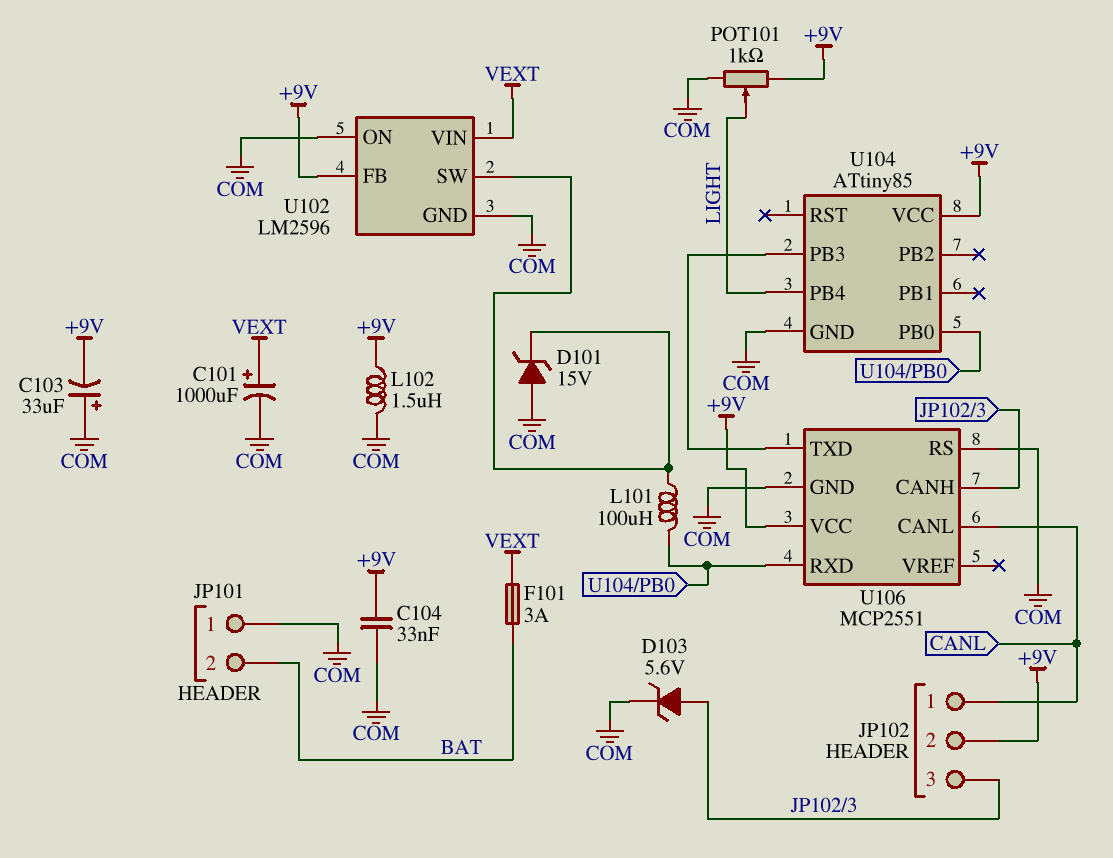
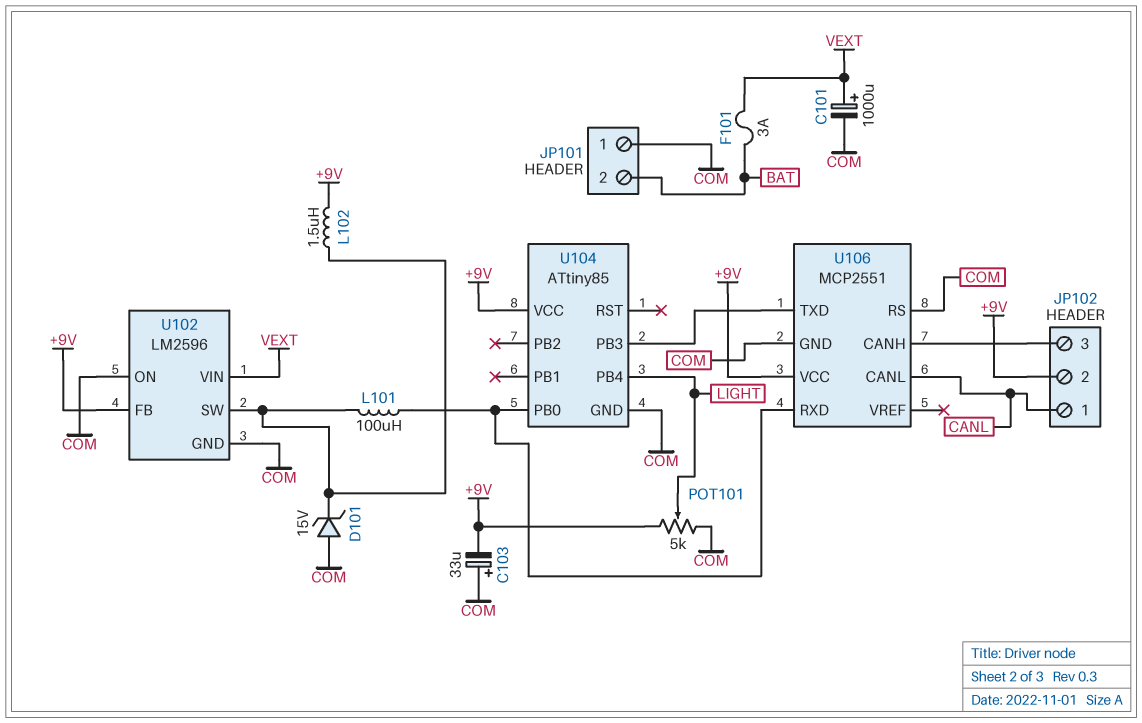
C104: 33nF (+9V, COM) -> none
D103: zener 5.6V (A JP102/3, K COM) -> none
L102: 1.5uH (+9V, COM) -> 1.5uH (+9V, U102/SW)
POT101: 1k (+9V, COM, wiper LIGHT) -> 5k (+9V, COM, wiper LIGHT)

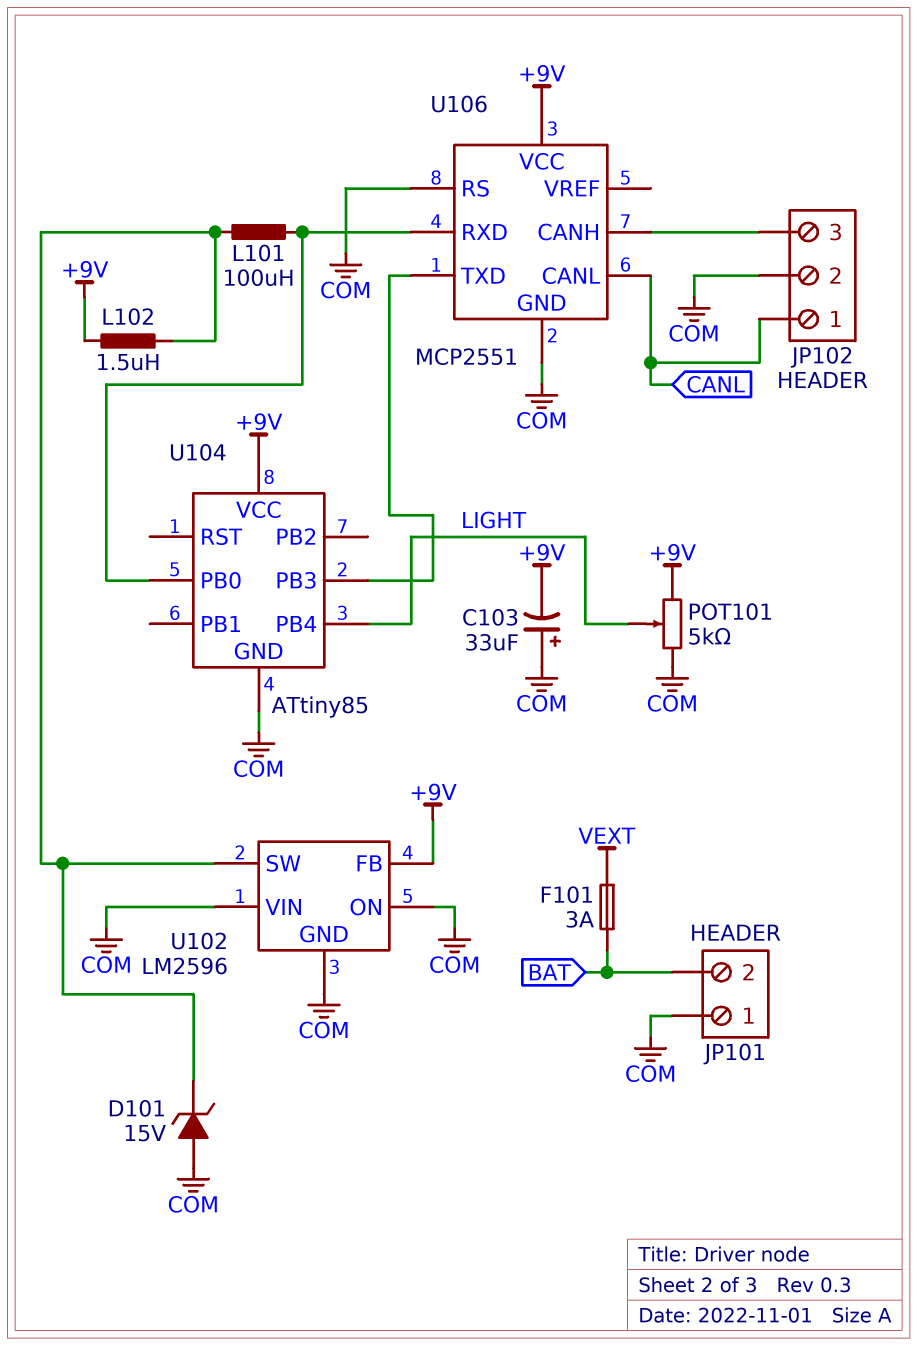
C101: 1000uF (plus VEXT, minus COM) -> none
JP102 pin 2: +9V -> COM
U102 pin VIN: VEXT -> COM

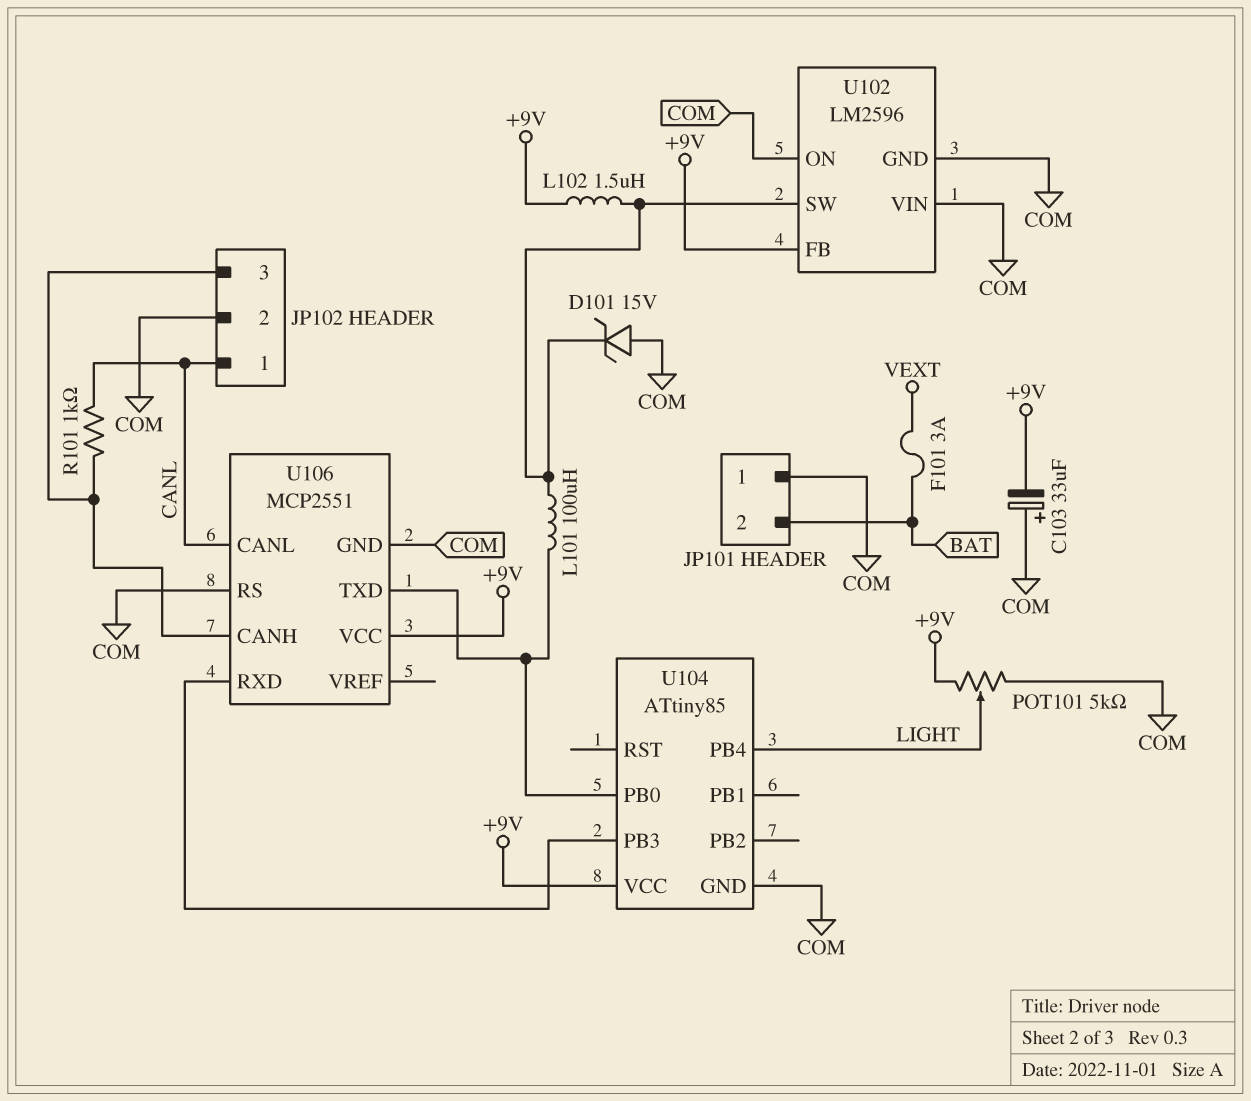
R101: none -> 1k (CANL, JP102/3)
U106 pin RXD: U104/PB0 -> U104/PB3
U106 pin TXD: U104/PB3 -> U104/PB0

